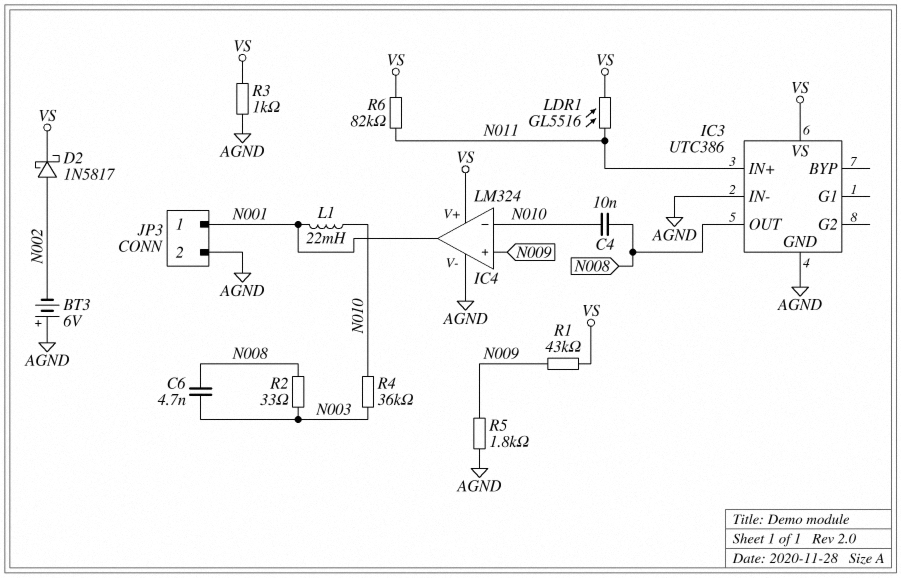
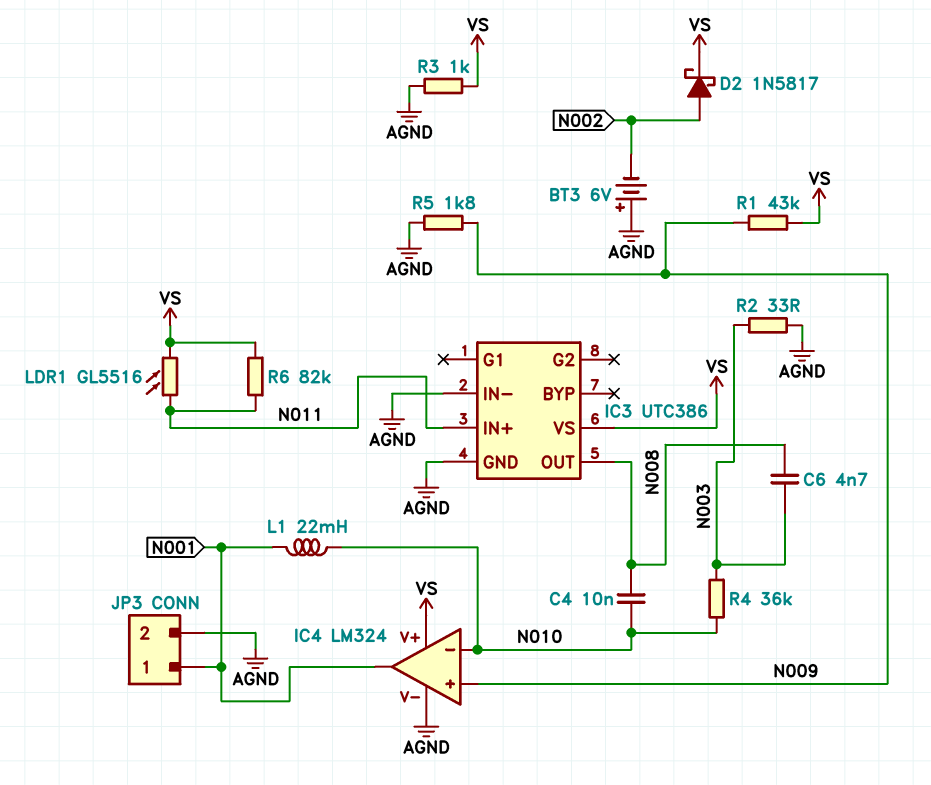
R2: 33 (N003, N008) -> 33 (AGND, N003)

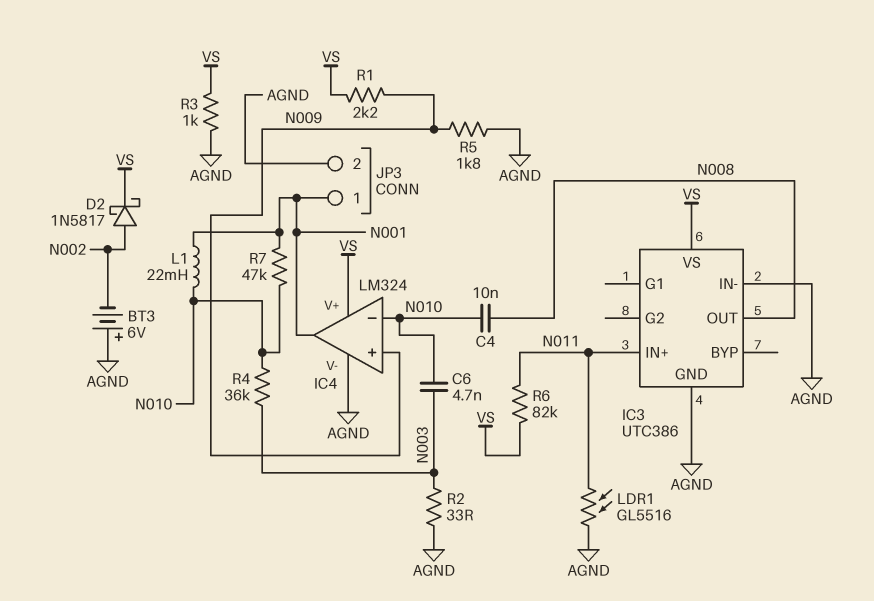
C6: 4.7nF (N003, N008) -> 4.7nF (N003, N010)
LDR1: GL5516 (N011, VS) -> GL5516 (AGND, N011)
R1: 43k (N009, VS) -> 2.2k (N009, VS)
R7: none -> 47k (N001, N010)

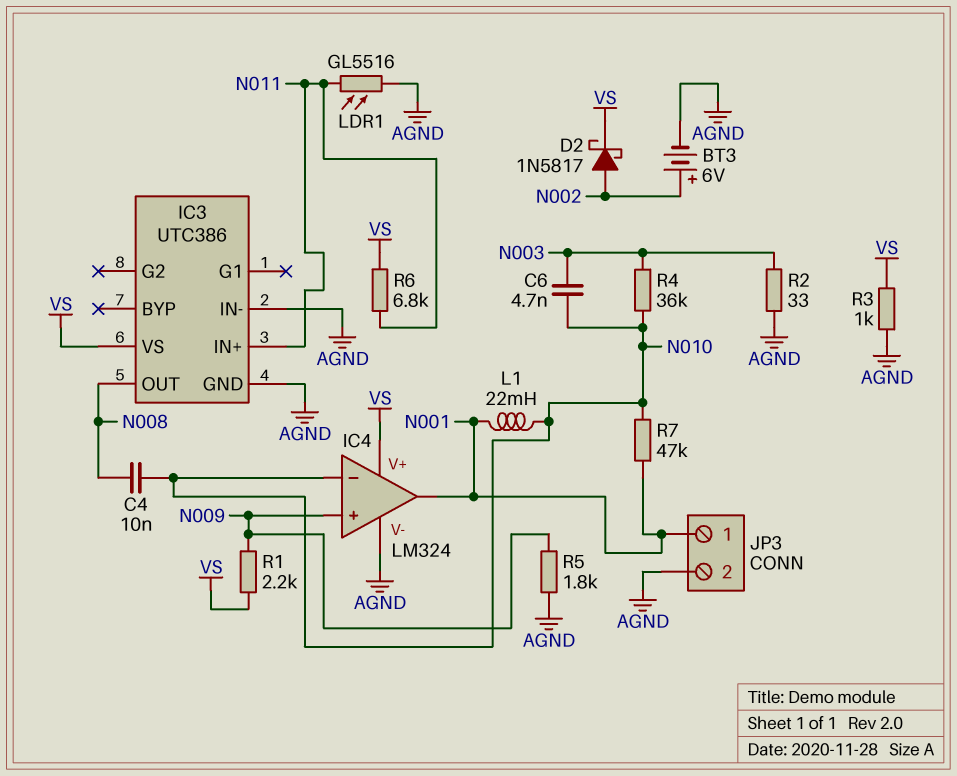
BT3: 6V (plus AGND, minus N002) -> 6V (plus N002, minus AGND)
R6: 82k (N011, VS) -> 6.8k (N011, VS)

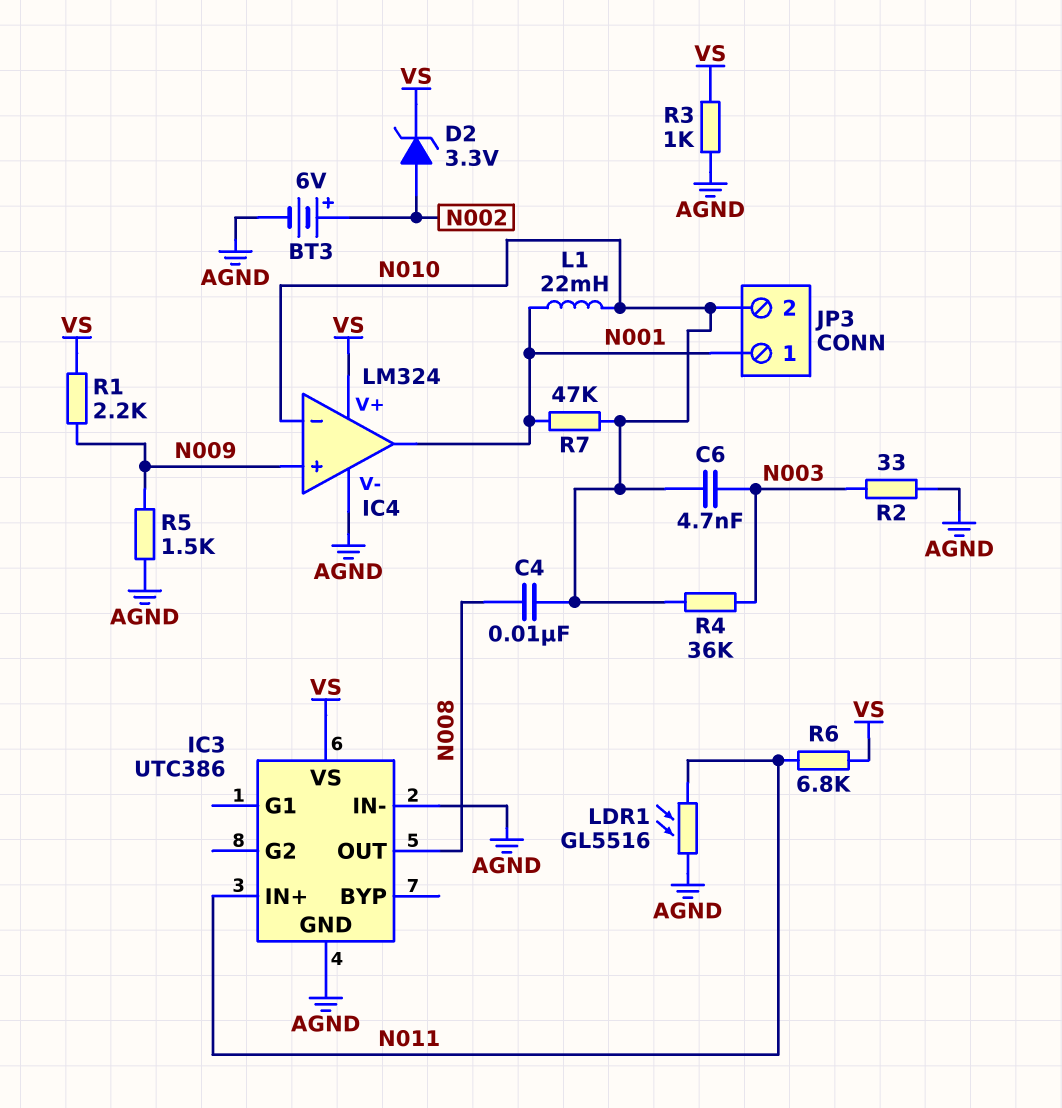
D2: schottky 1N5817 (A N002, K VS) -> zener 3.3V (A N002, K VS)
JP3 pin 2: AGND -> N010
R5: 1.8k (AGND, N009) -> 1.5k (AGND, N009)

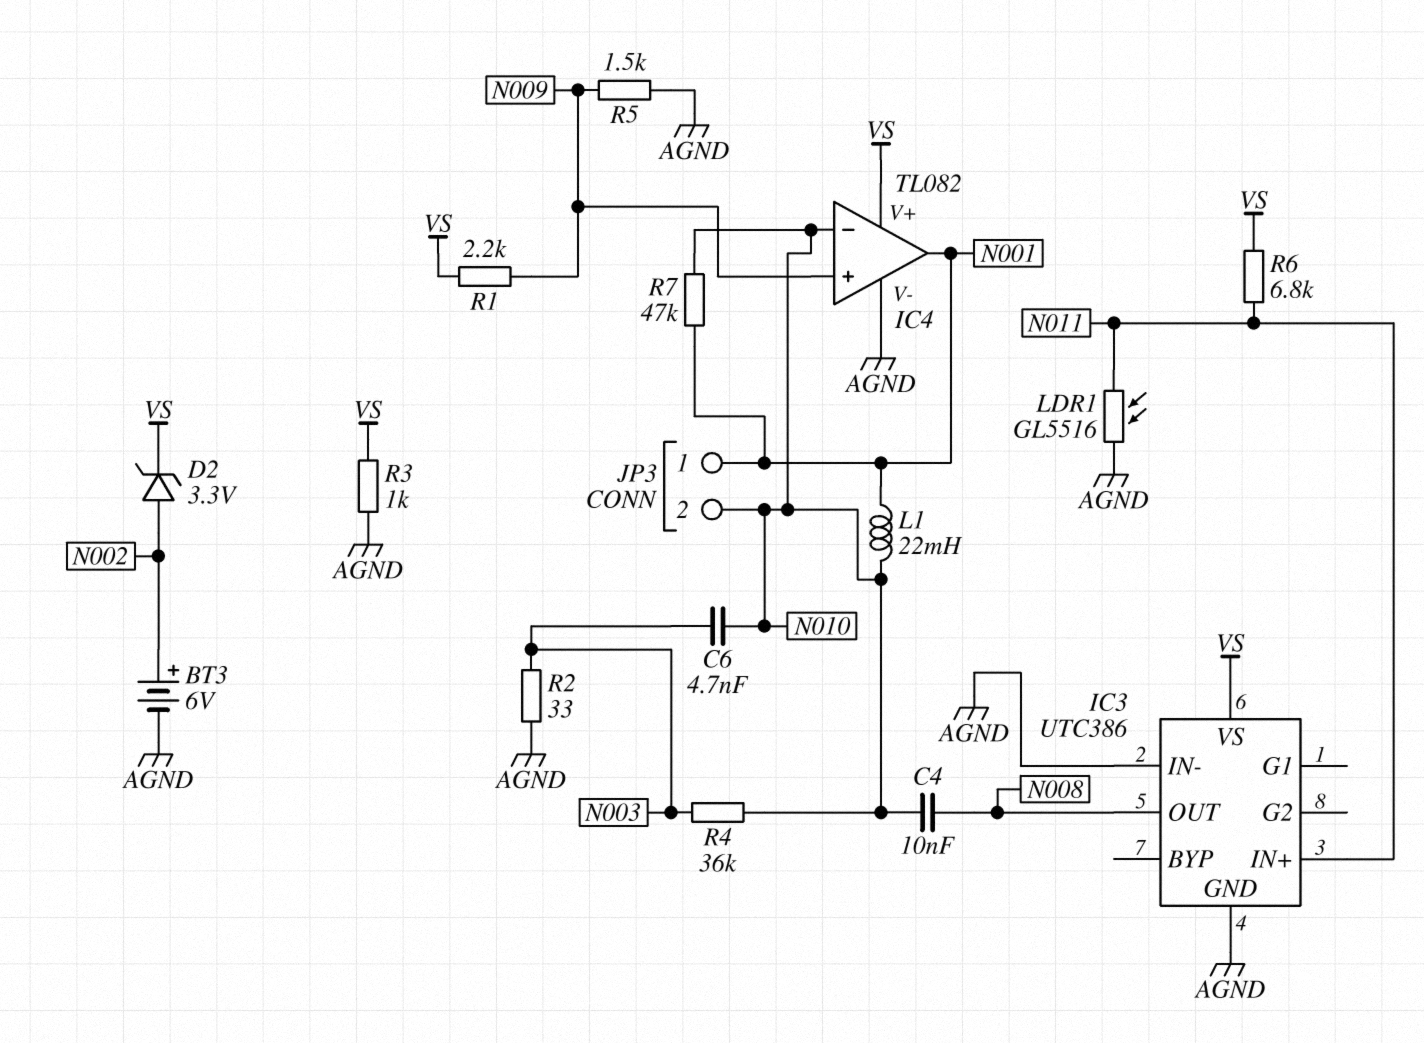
IC4: LM324 -> TL082

